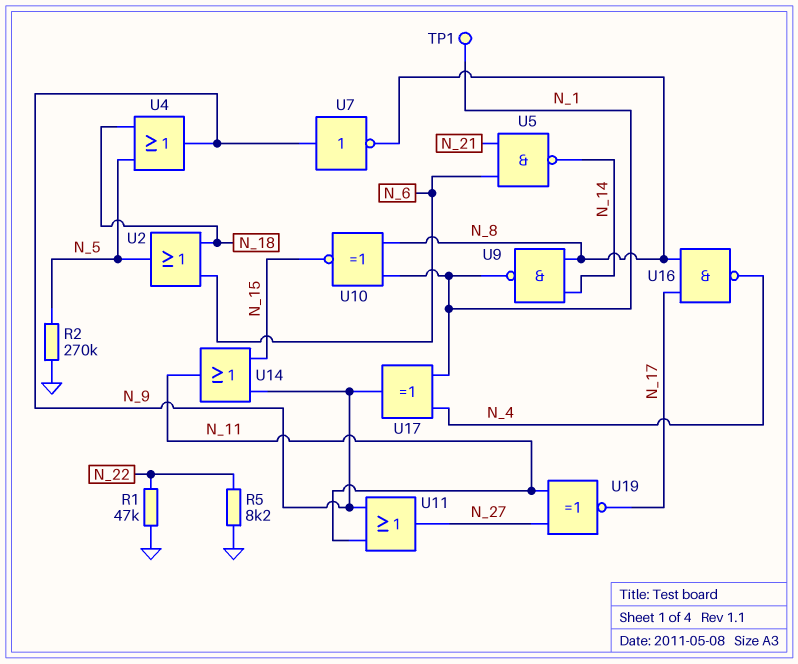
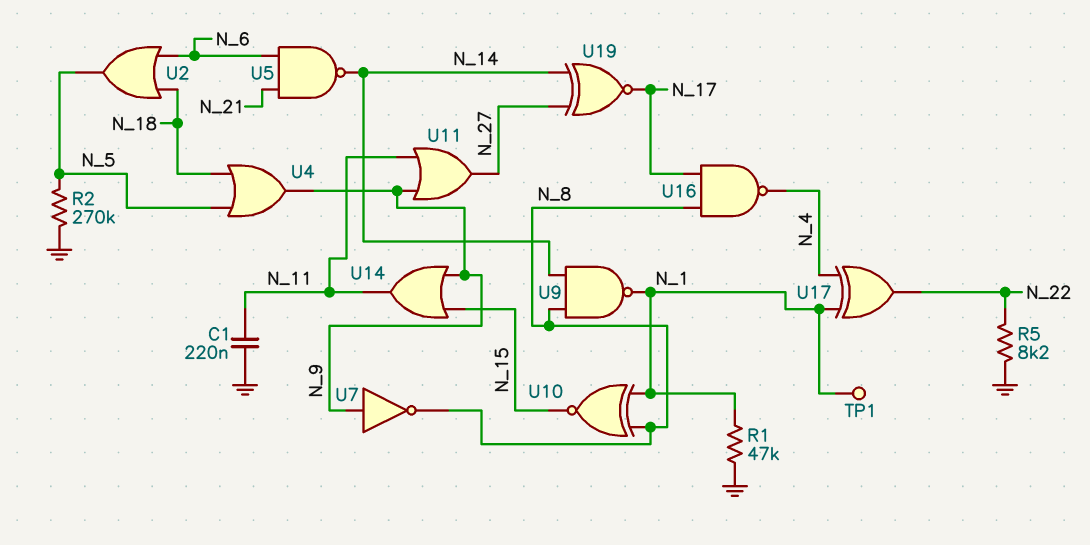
C1: none -> 220nF (GND, N_11)
R1: 47k (GND, N_22) -> 47k (GND, N_1)
U17: XOR (in N_1, in N_4, out N_9) -> XOR (in N_1, in N_4, out N_22)
U19: XNOR (in N_11, in N_27, out N_17) -> XNOR (in N_14, in N_27, out N_17)

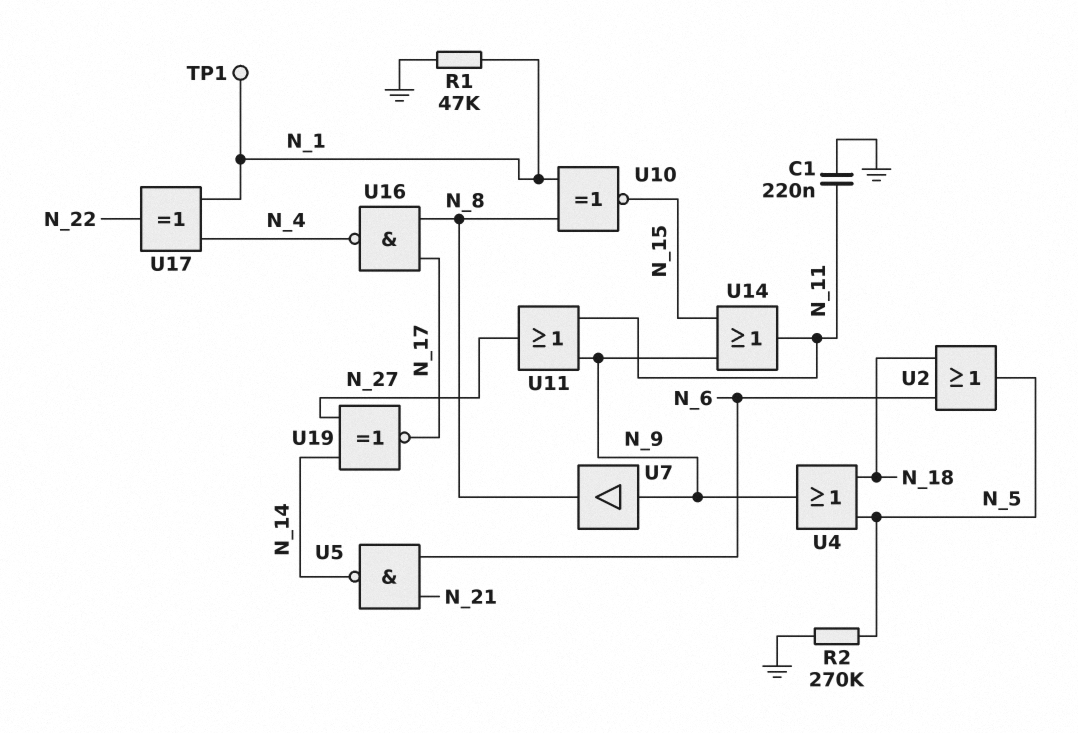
R5: 8.2k (GND, N_22) -> none
U7: NOT (in N_9, out N_8) -> buffer (in N_9, out N_8)
U9: NAND (in N_8, in N_14, out N_1) -> none

